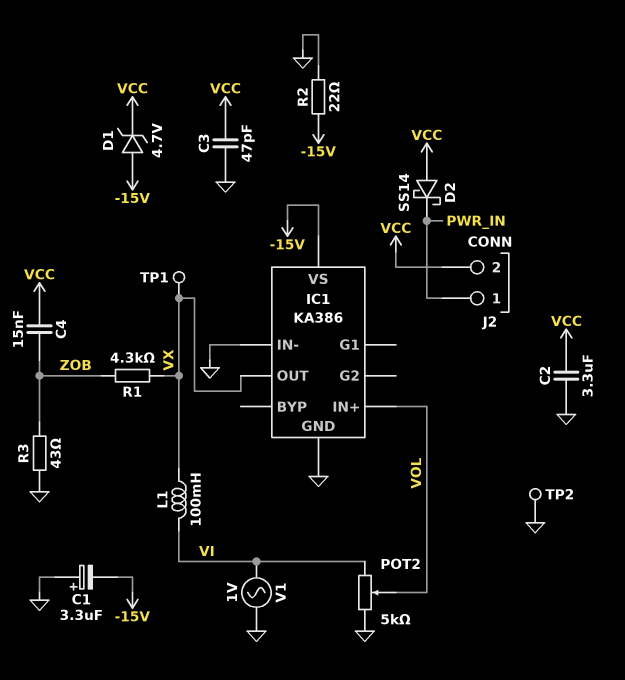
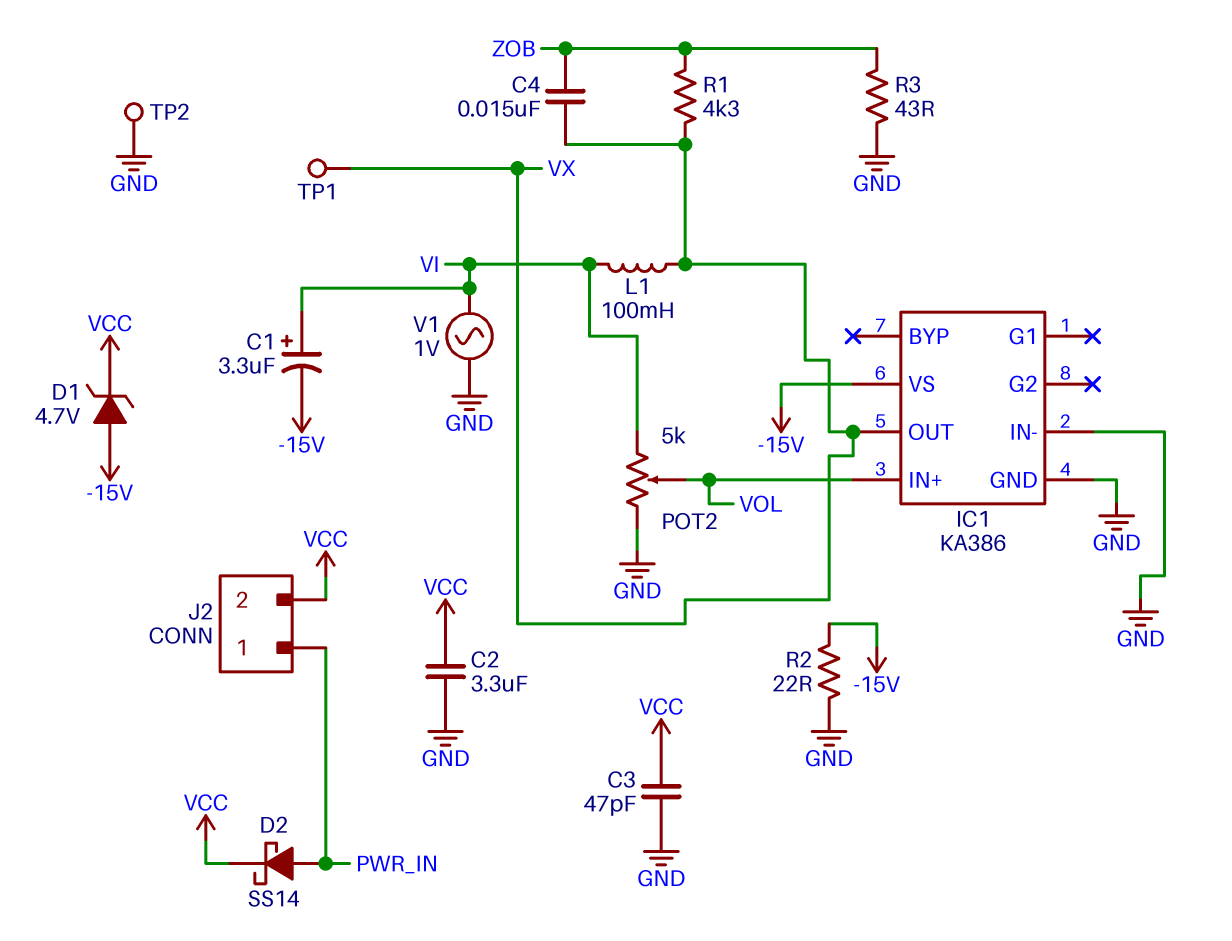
C1: 3.3uF (plus GND, minus -15V) -> 3.3uF (plus VI, minus -15V)
C4: 15nF (VCC, ZOB) -> 15nF (VX, ZOB)
D2: schottky SS14 (A VCC, K PWR_IN) -> schottky SS14 (A PWR_IN, K VCC)

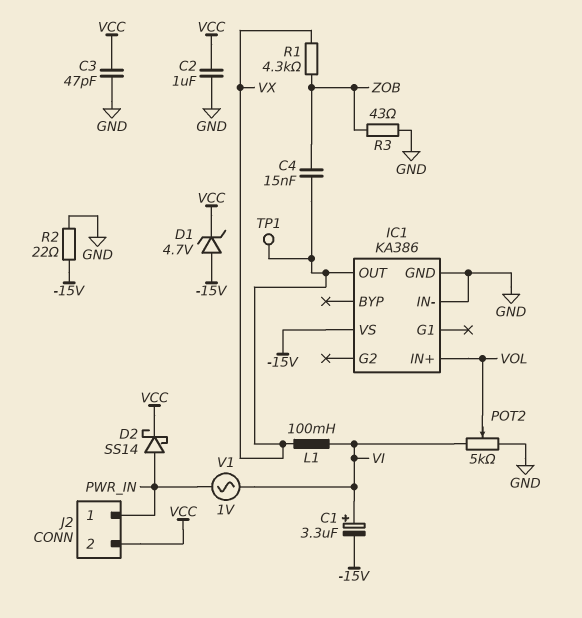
C2: 3.3uF (GND, VCC) -> 1uF (GND, VCC)
TP2: test point (GND) -> none
V1: AC 1V (GND, VI) -> AC 1V (PWR_IN, VI)

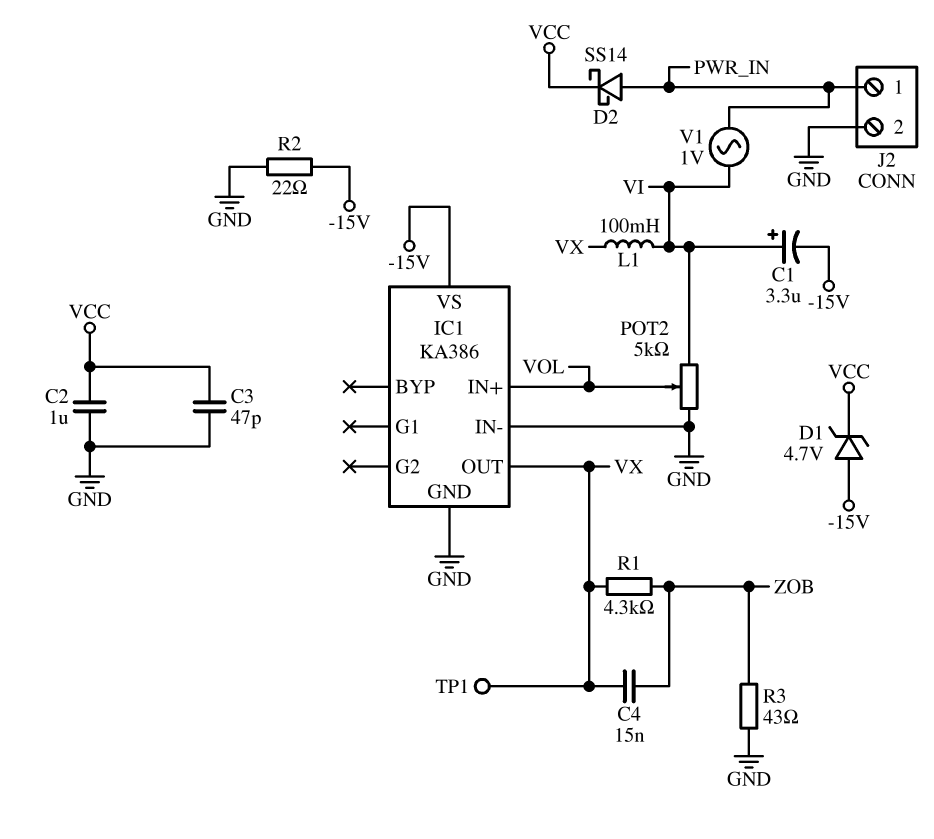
J2 pin 2: VCC -> GND

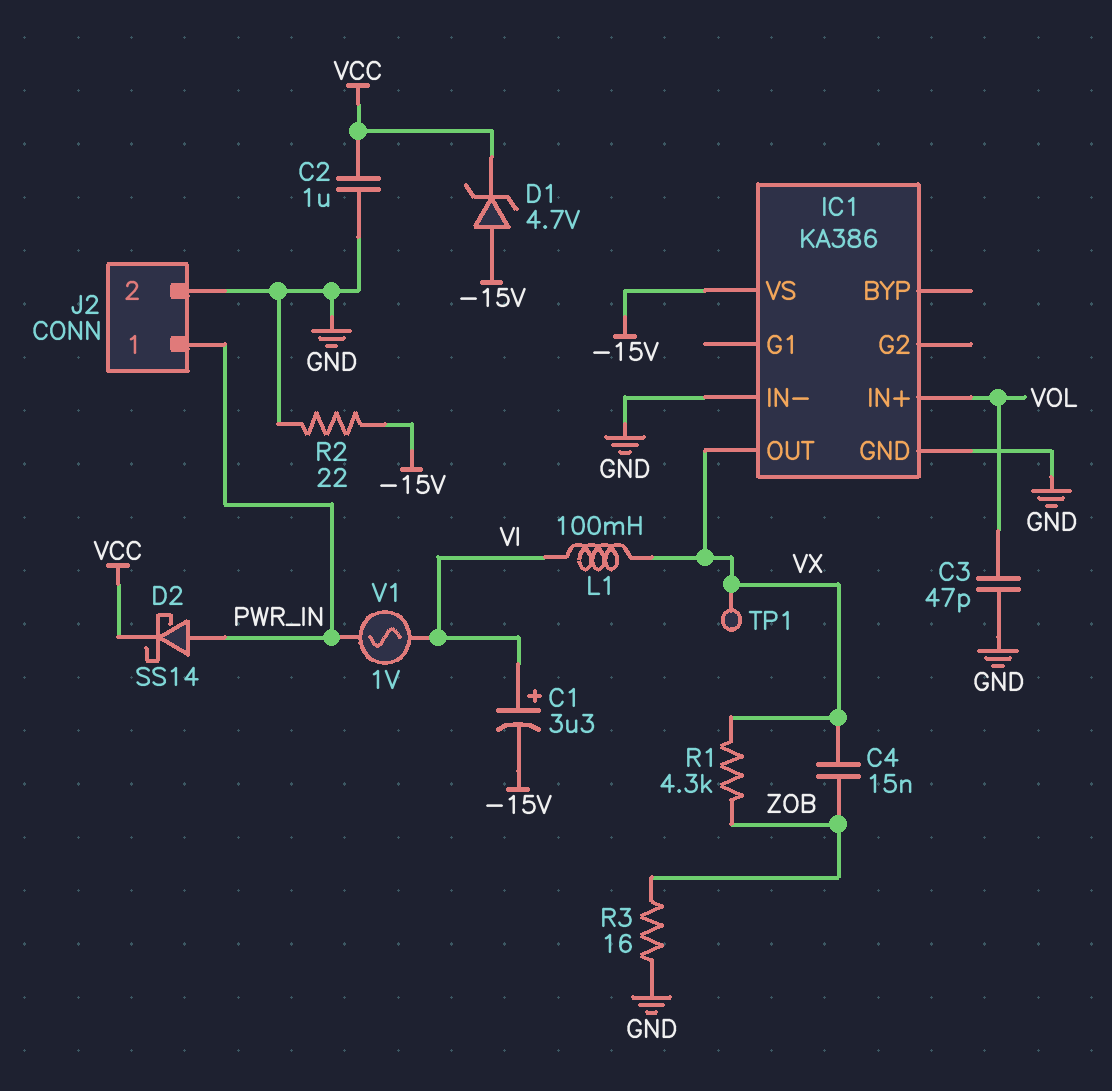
C3: 47pF (GND, VCC) -> 47pF (GND, VOL)
POT2: 5k (GND, VI, wiper VOL) -> none
R3: 43 (GND, ZOB) -> 16 (GND, ZOB)

